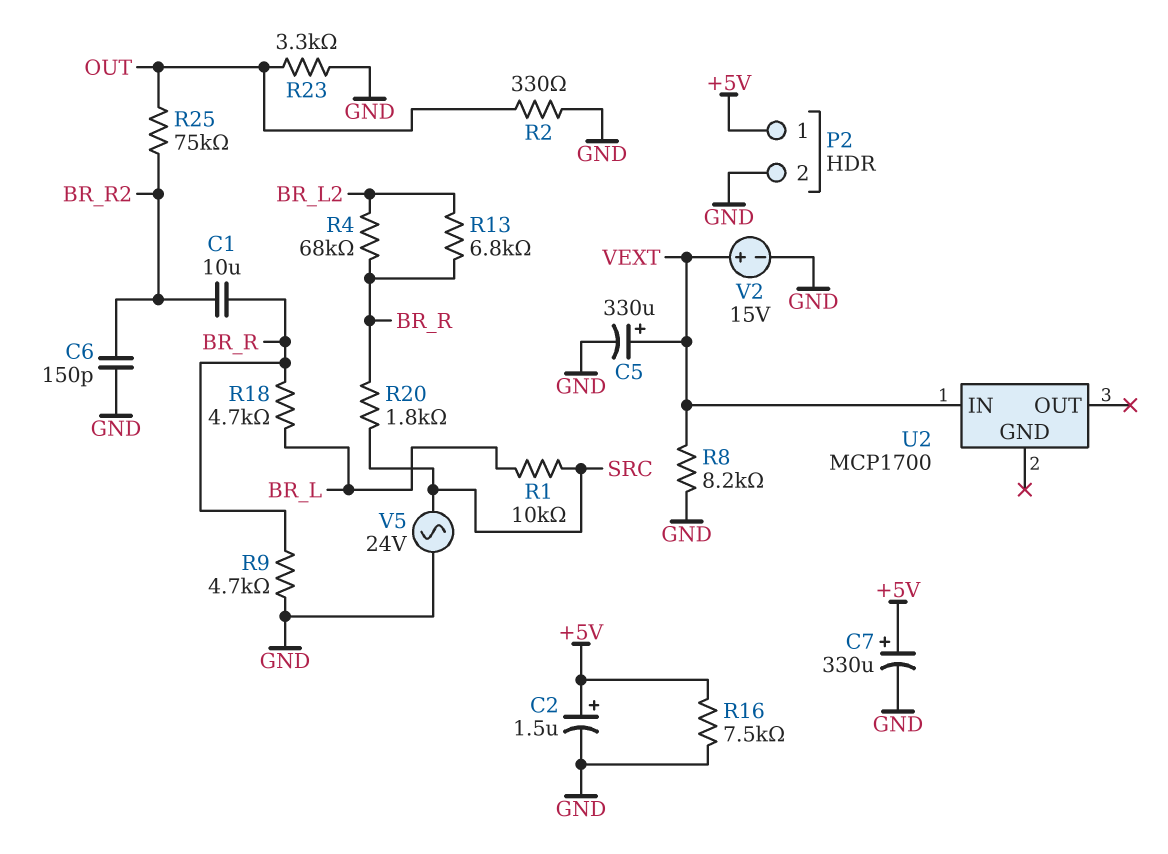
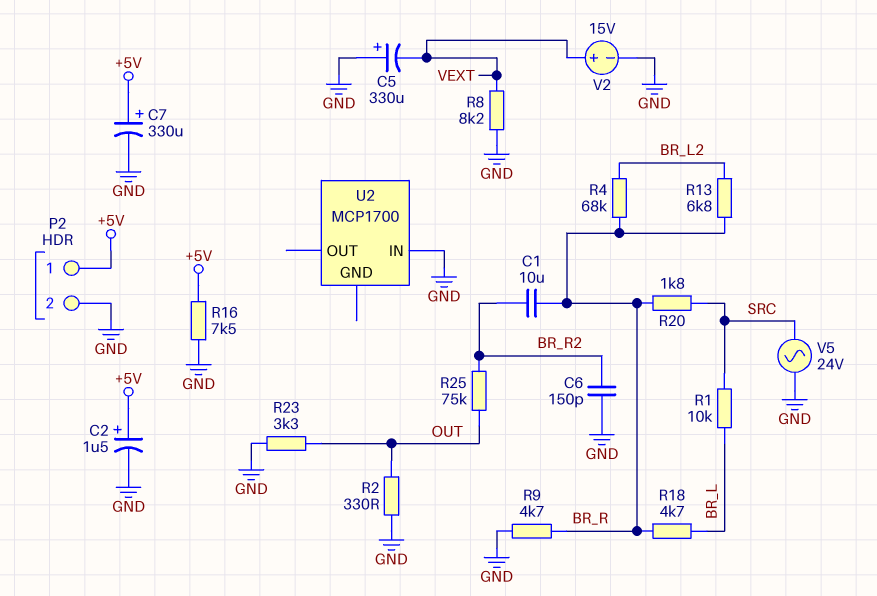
C5: 330uF (plus VEXT, minus GND) -> 330uF (plus GND, minus VEXT)
U2 pin IN: VEXT -> GND

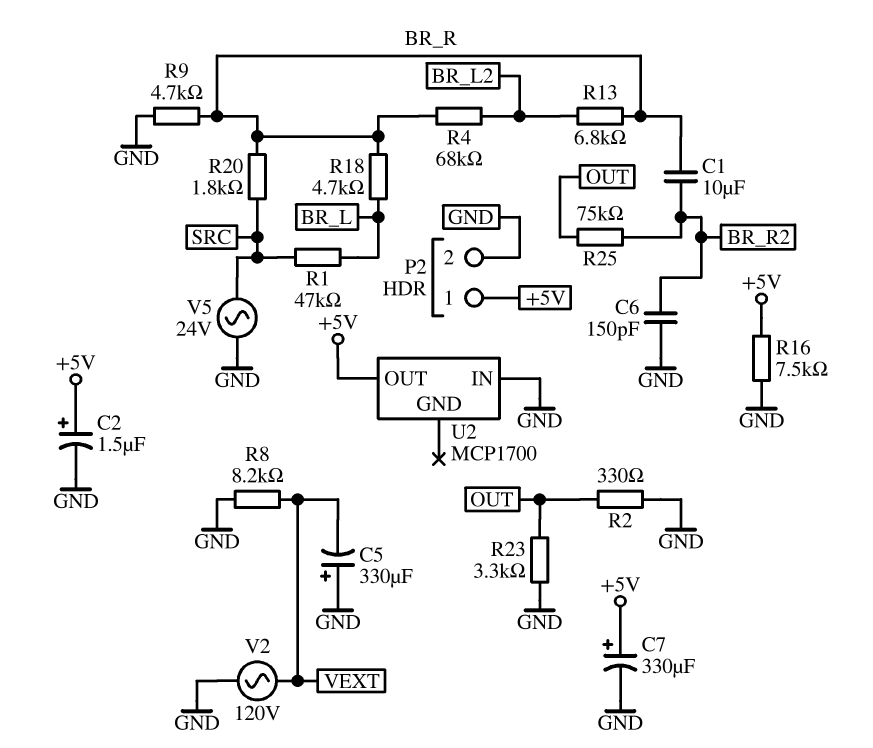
R1: 10k (BR_L, SRC) -> 47k (BR_L, SRC)
U2 pin OUT: none -> +5V
V2: 15V (plus VEXT, minus GND) -> AC 120V (GND, VEXT)

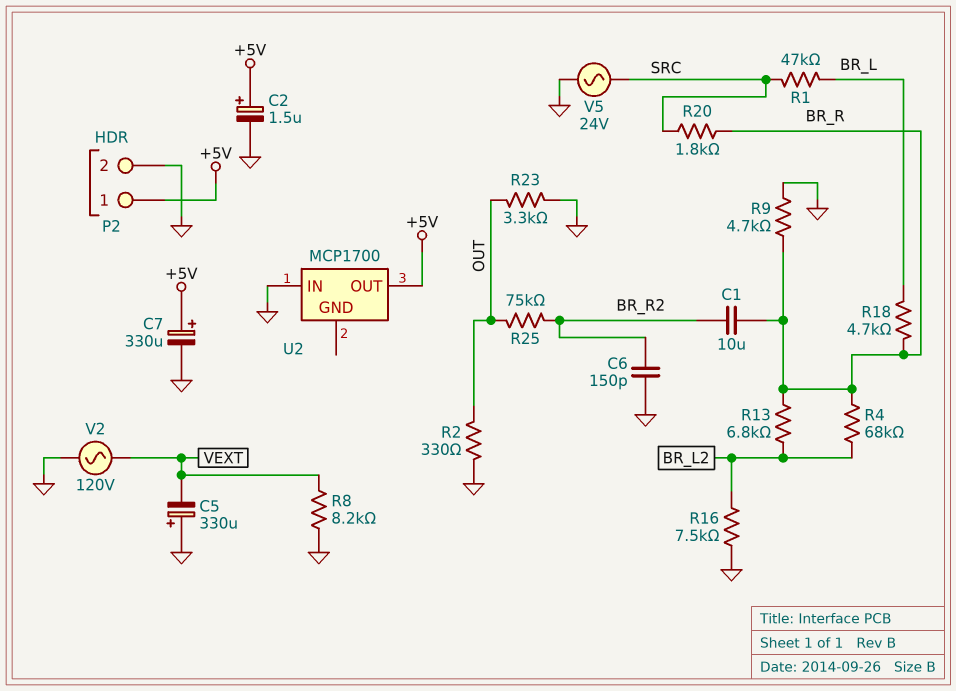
R16: 7.5k (+5V, GND) -> 7.5k (BR_L2, GND)

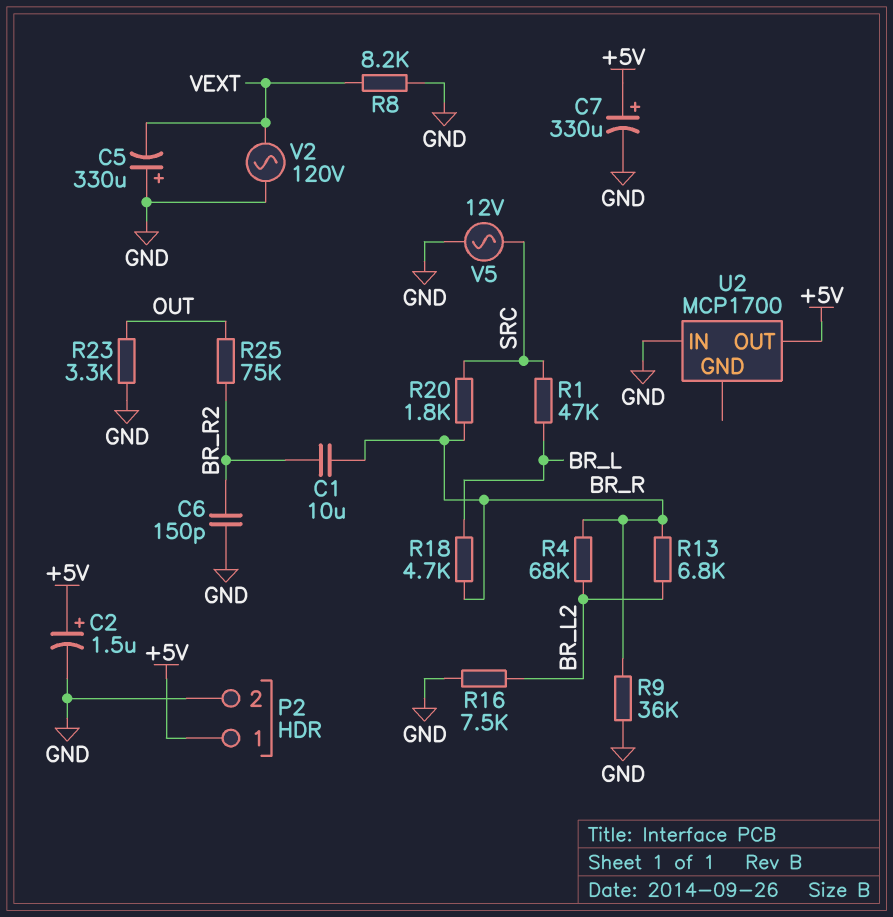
R2: 330 (GND, OUT) -> none
R9: 4.7k (BR_R, GND) -> 36k (BR_R, GND)
V5: AC 24V (GND, SRC) -> AC 12V (GND, SRC)

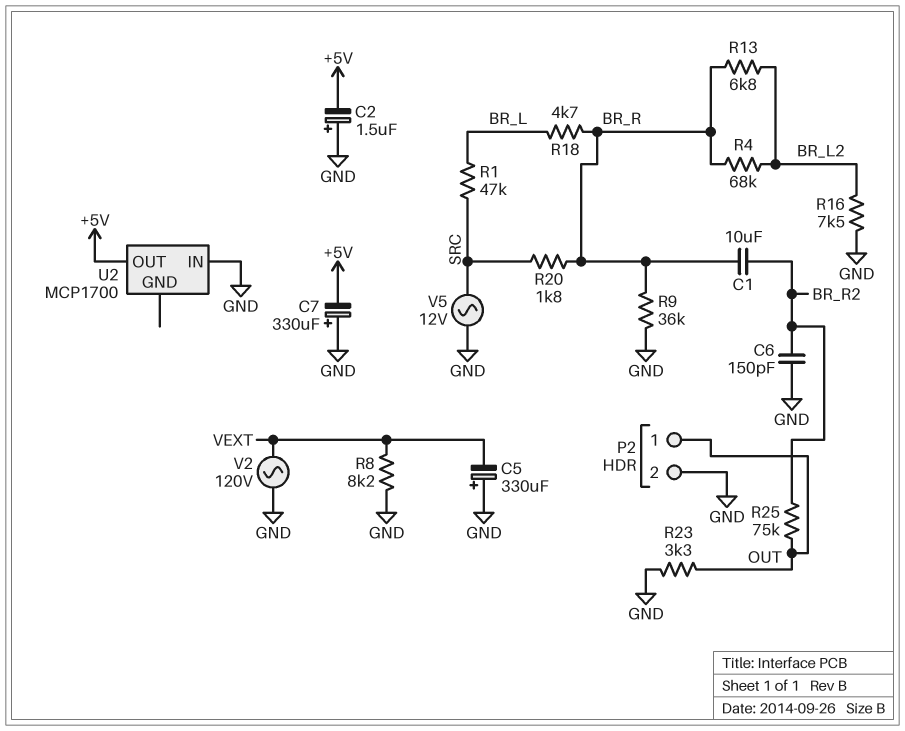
C2: 1.5uF (plus +5V, minus GND) -> 1.5uF (plus GND, minus +5V)
C7: 330uF (plus +5V, minus GND) -> 330uF (plus GND, minus +5V)
P2 pin 1: +5V -> OUT

